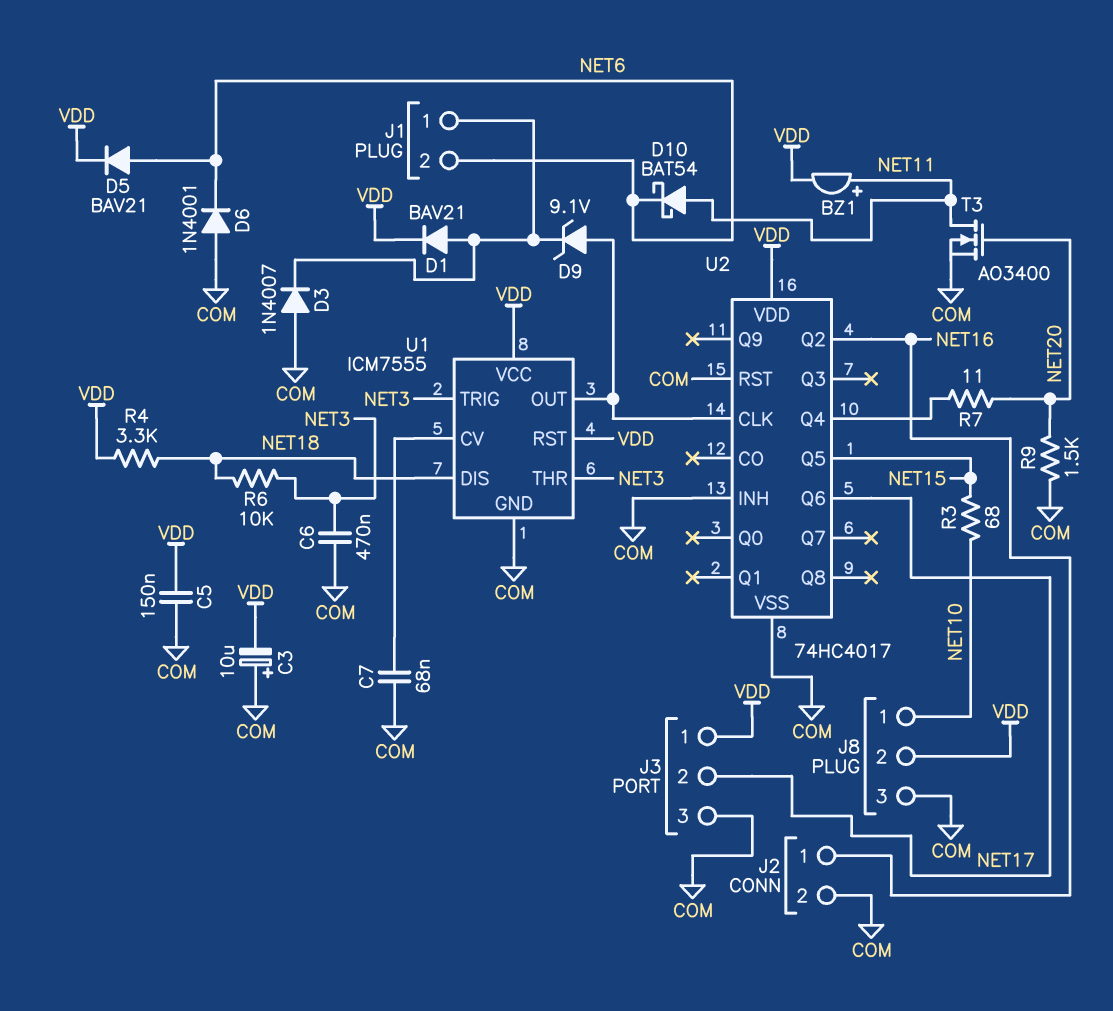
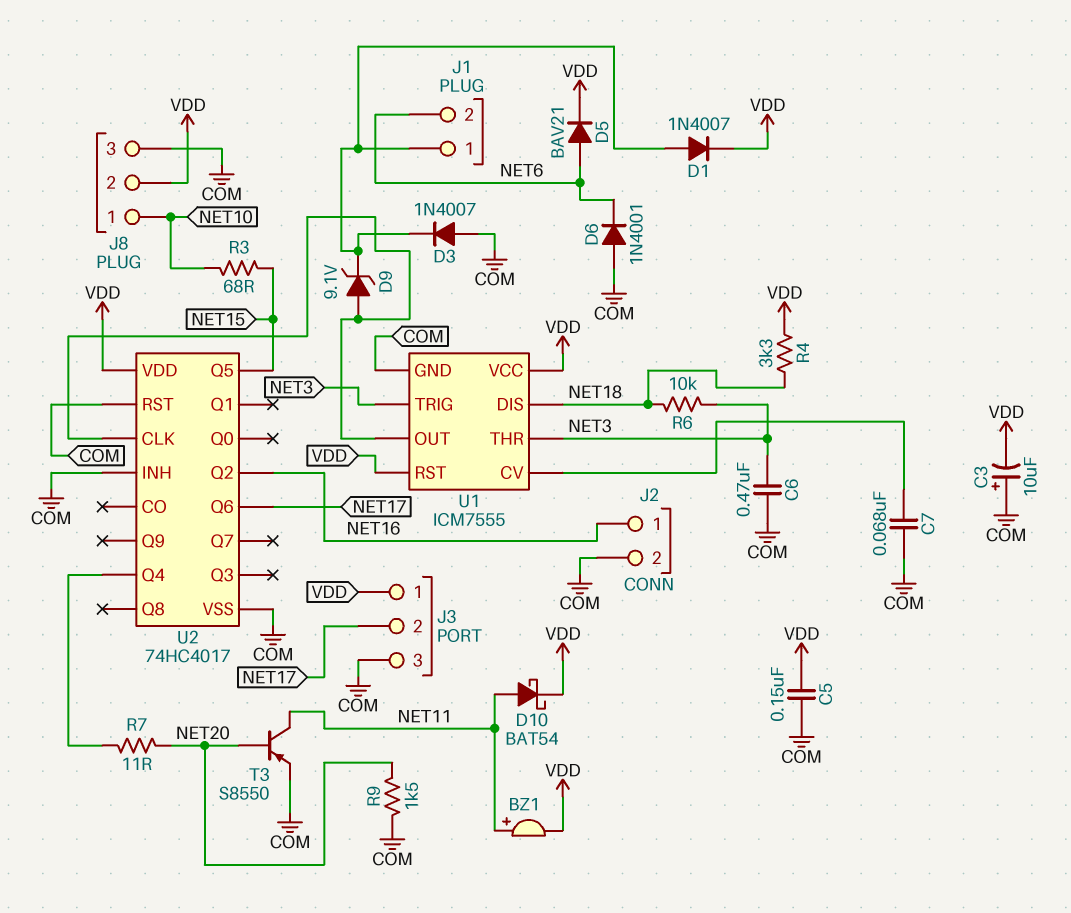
D1: diode BAV21 (A J1/1, K VDD) -> diode 1N4007 (A J1/1, K VDD)
D10: schottky BAT54 (A NET11, K NET6) -> schottky BAT54 (A NET11, K VDD)
T3: NMOS AO3400 (G NET20, D NET11, S COM) -> PNP S8550 (B NET20, C NET11, E COM)

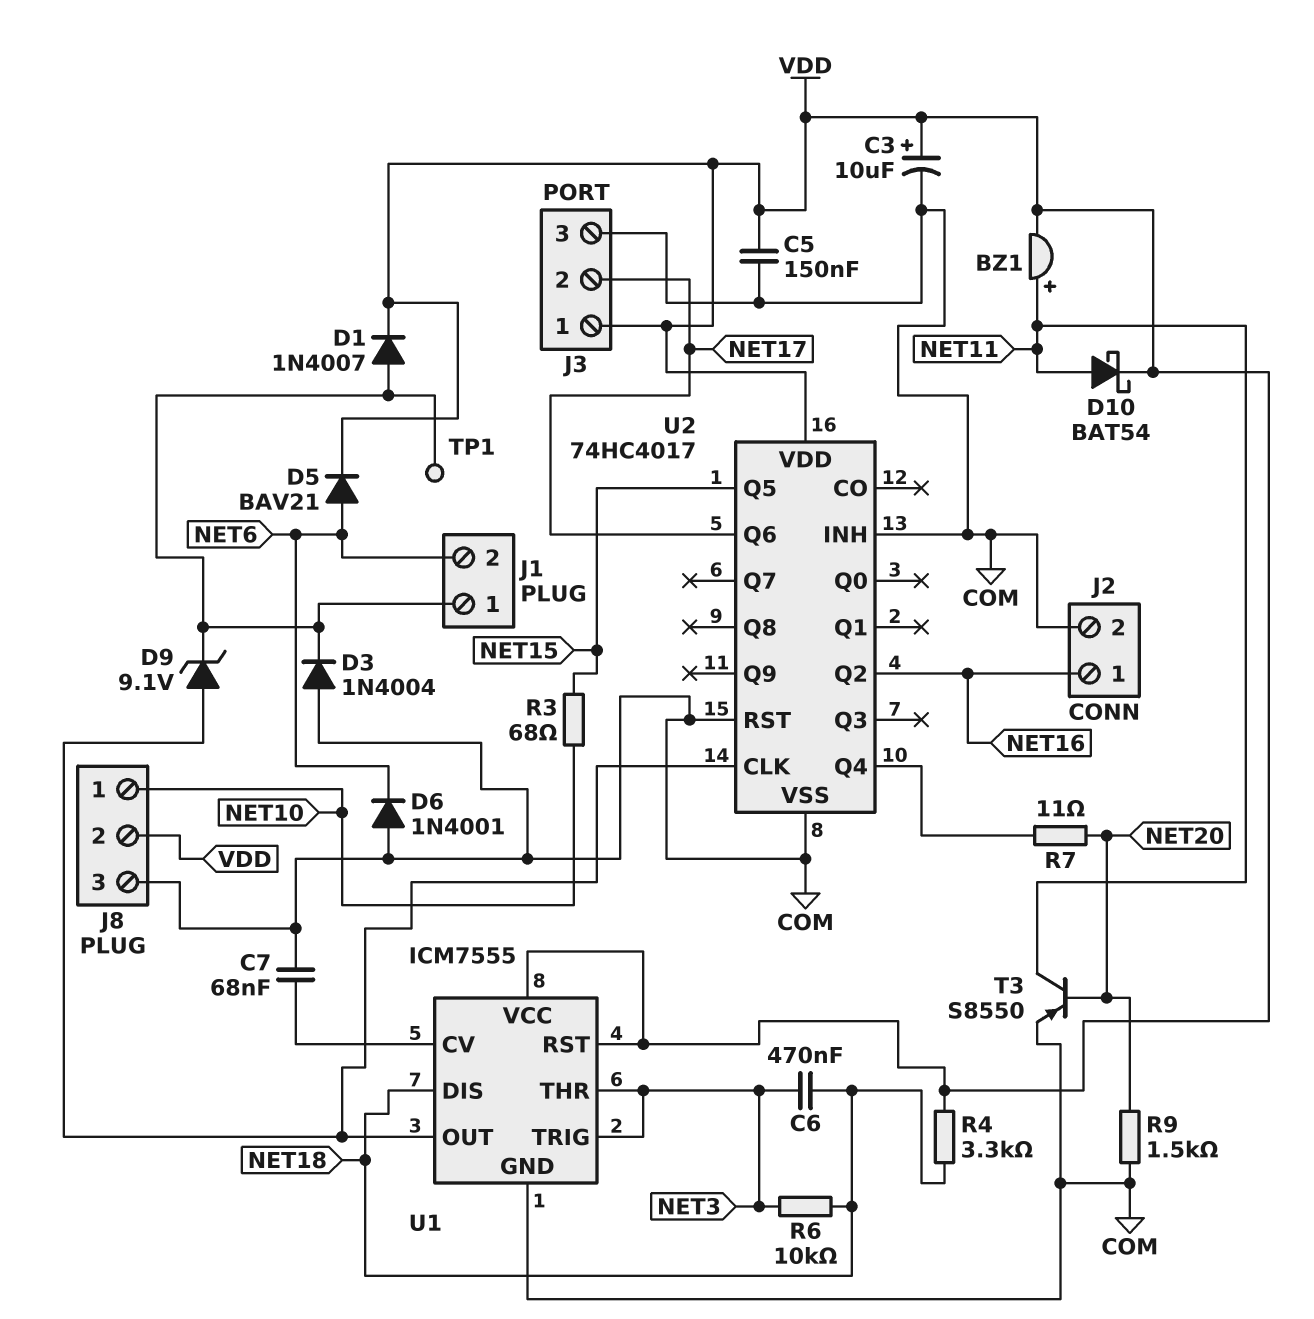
C3: 10uF (plus COM, minus VDD) -> 10uF (plus VDD, minus COM)
C6: 470nF (COM, NET3) -> 470nF (NET3, NET18)
D3: diode 1N4007 (A COM, K J1/1) -> diode 1N4004 (A COM, K J1/1)
TP1: none -> test point (J1/1)

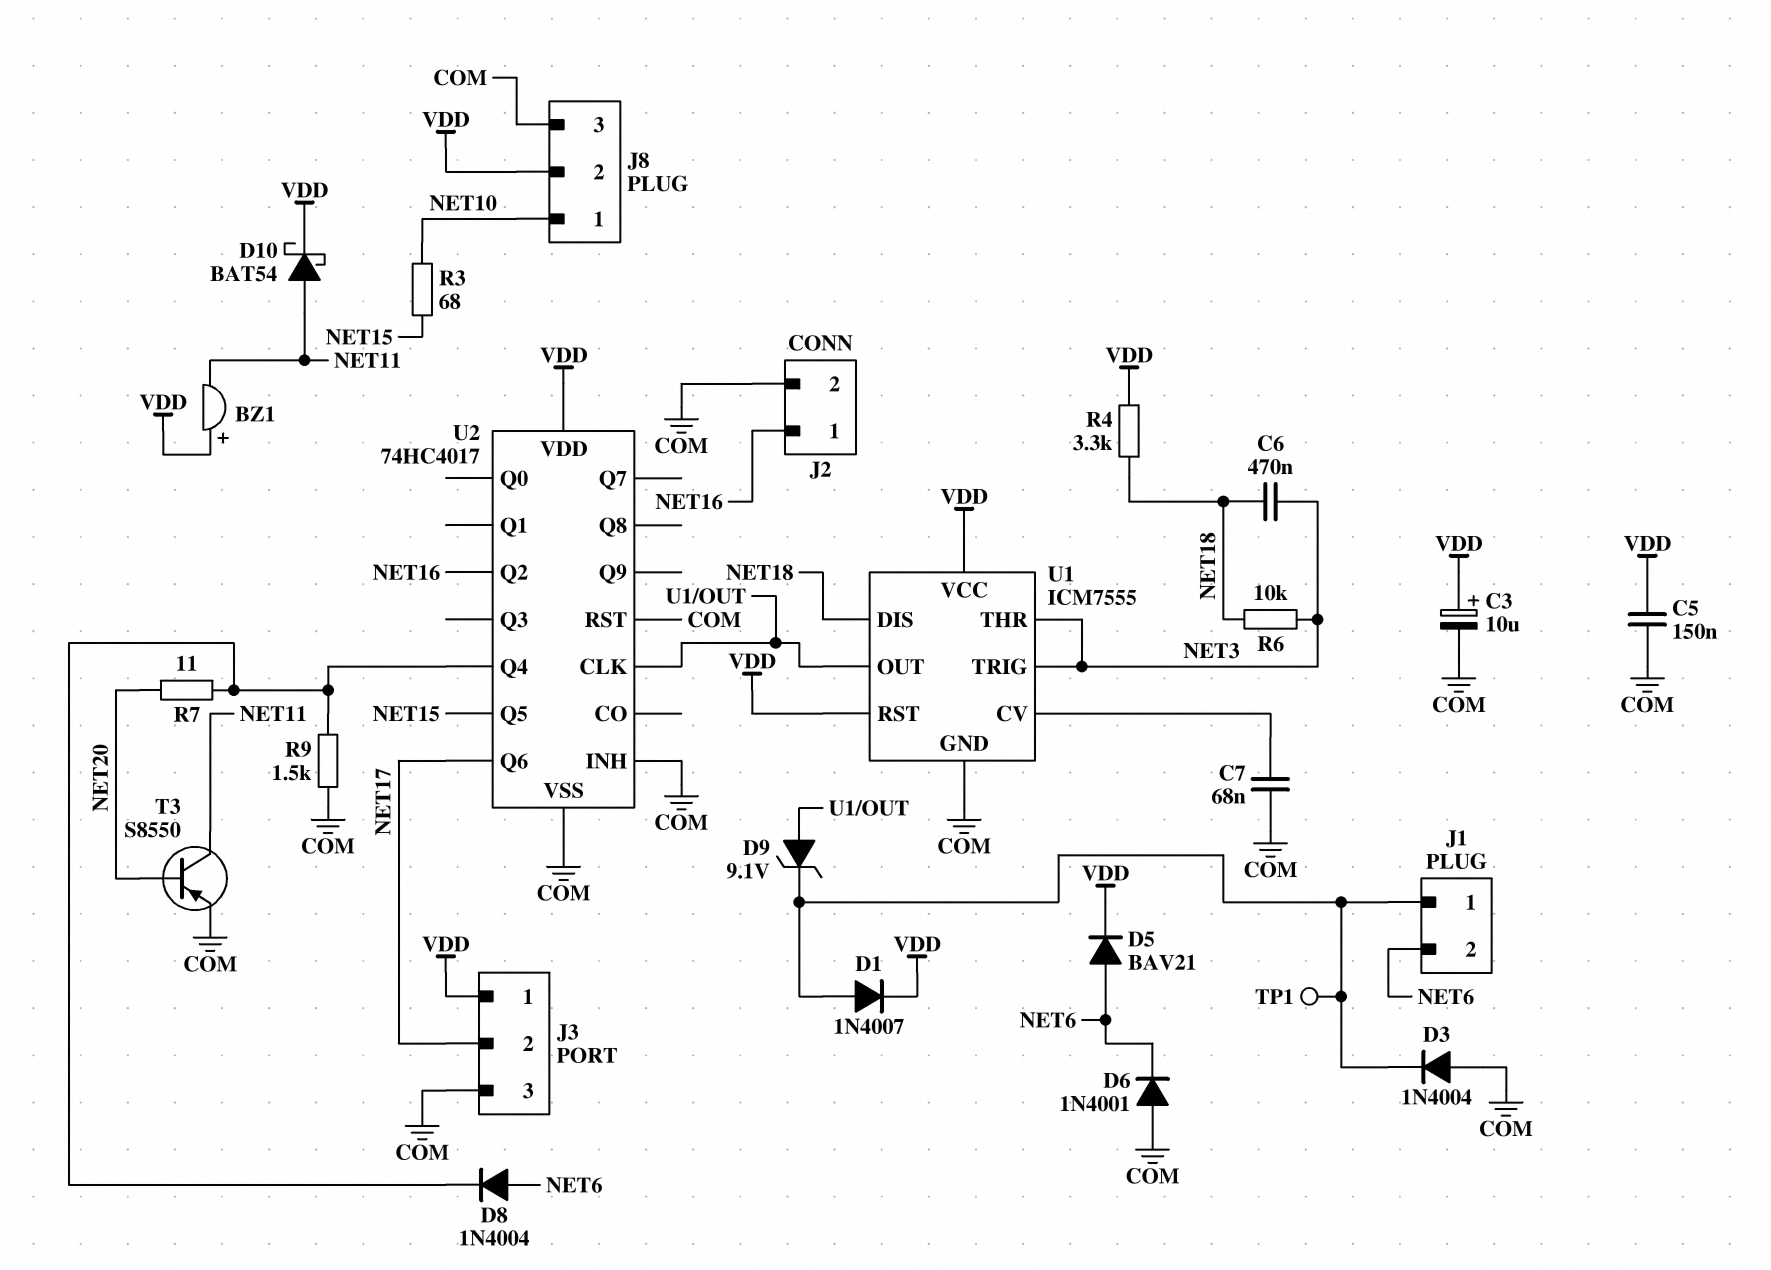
BZ1: buzzer (plus NET11, minus VDD) -> buzzer (plus VDD, minus NET11)
D8: none -> diode 1N4004 (A NET6, K U2/Q4)
R9: 1.5k (COM, NET20) -> 1.5k (COM, U2/Q4)

